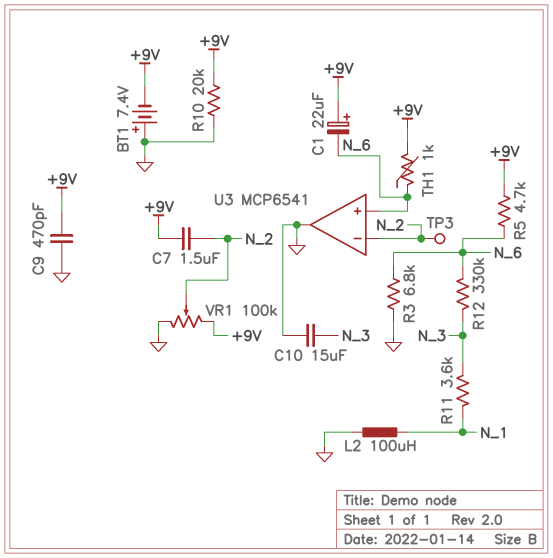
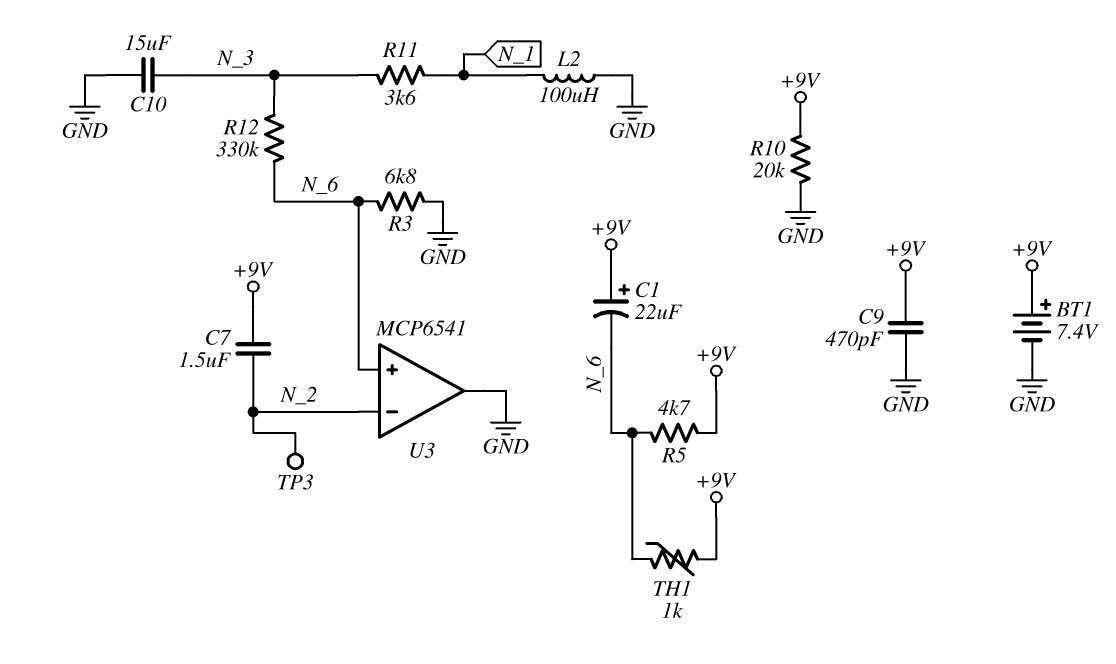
BT1: 7.4V (plus GND, minus +9V) -> 7.4V (plus +9V, minus GND)
VR1: 100k (+9V, GND, wiper N_2) -> none

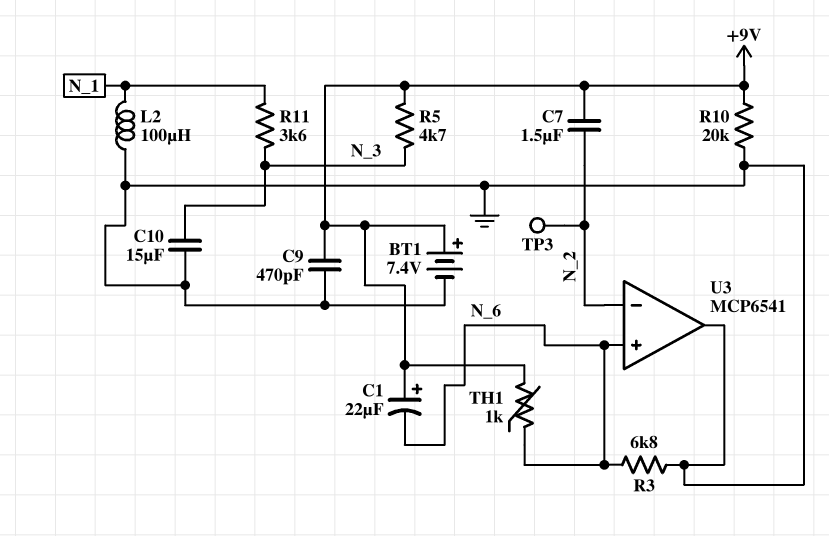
R5: 4.7k (+9V, N_6) -> 4.7k (+9V, N_3)
R12: 330k (N_3, N_6) -> none

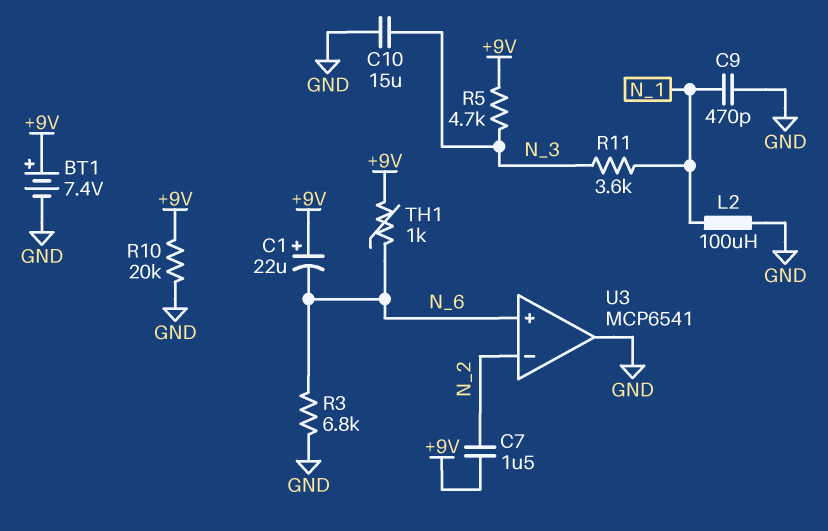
C9: 470pF (+9V, GND) -> 470pF (GND, N_1)
TP3: test point (N_2) -> none

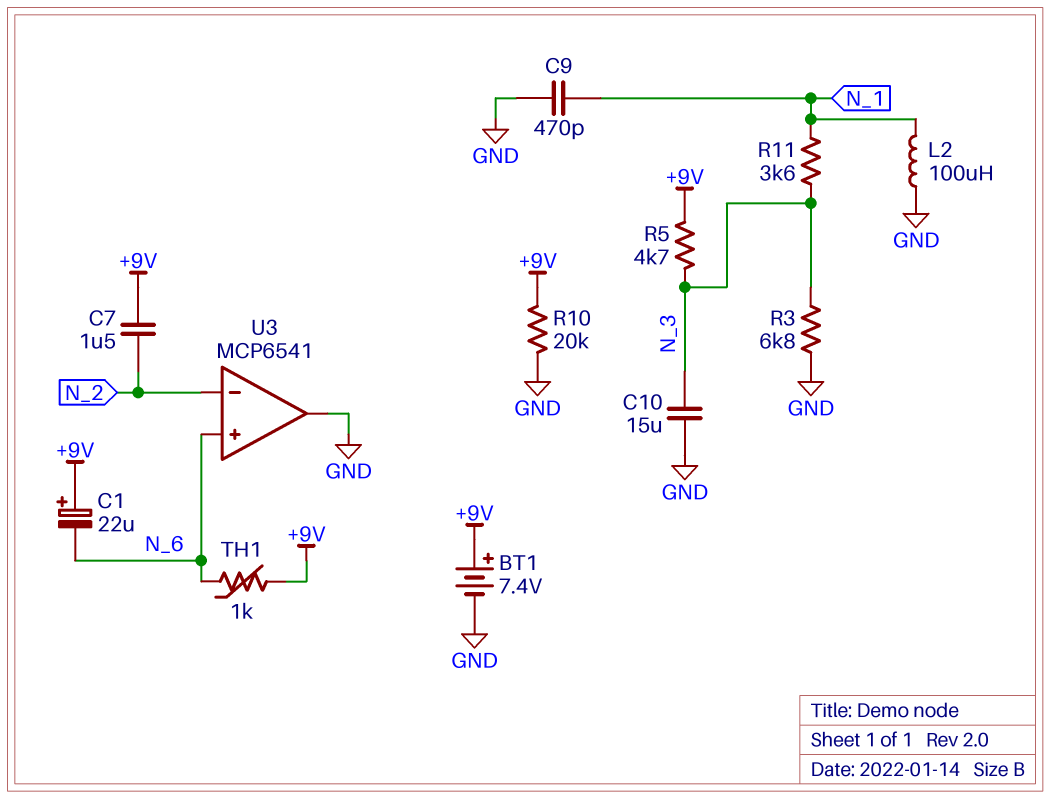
R3: 6.8k (GND, N_6) -> 6.8k (GND, N_3)

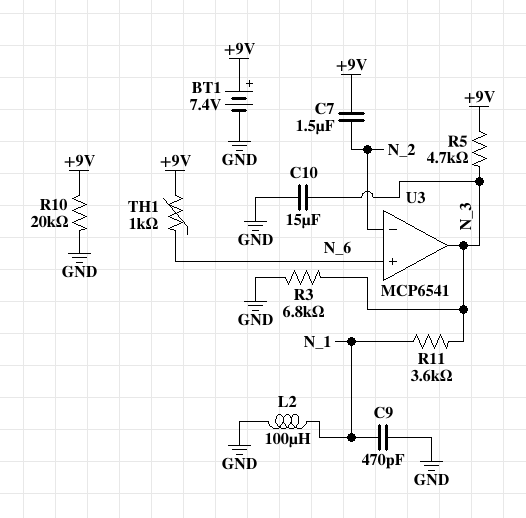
C1: 22uF (plus +9V, minus N_6) -> none
U3 pin out: GND -> N_3

